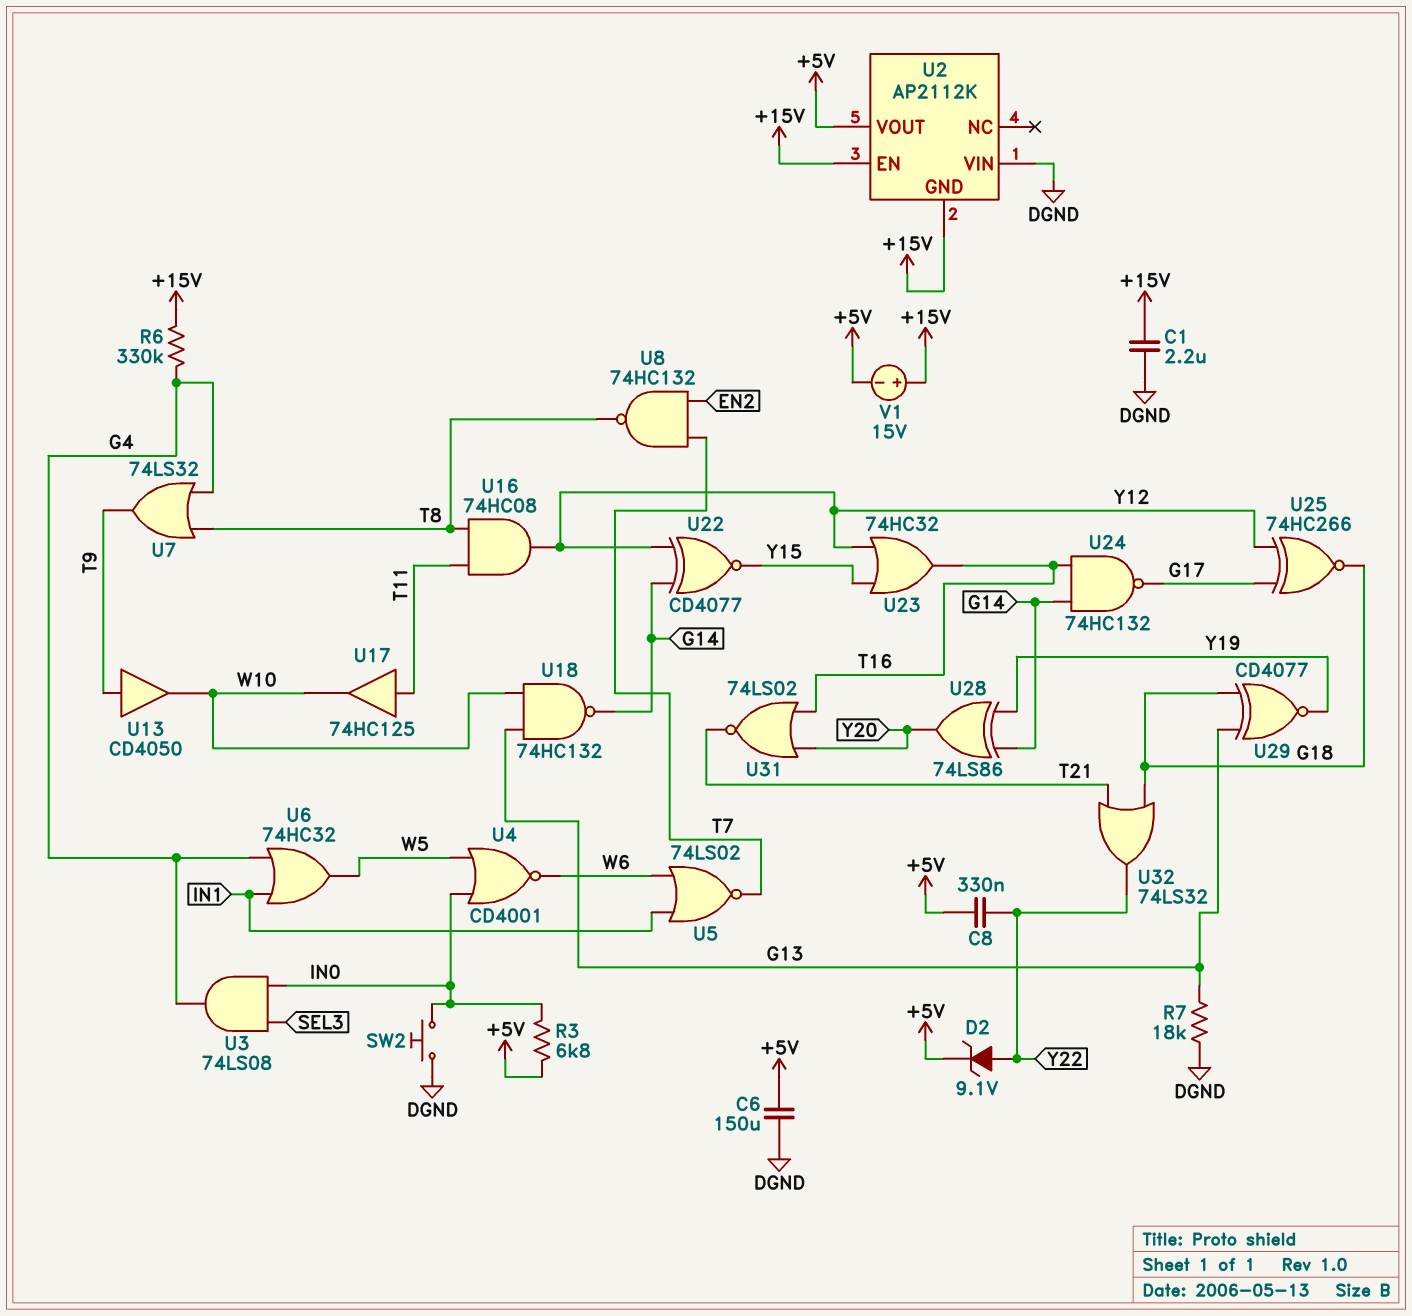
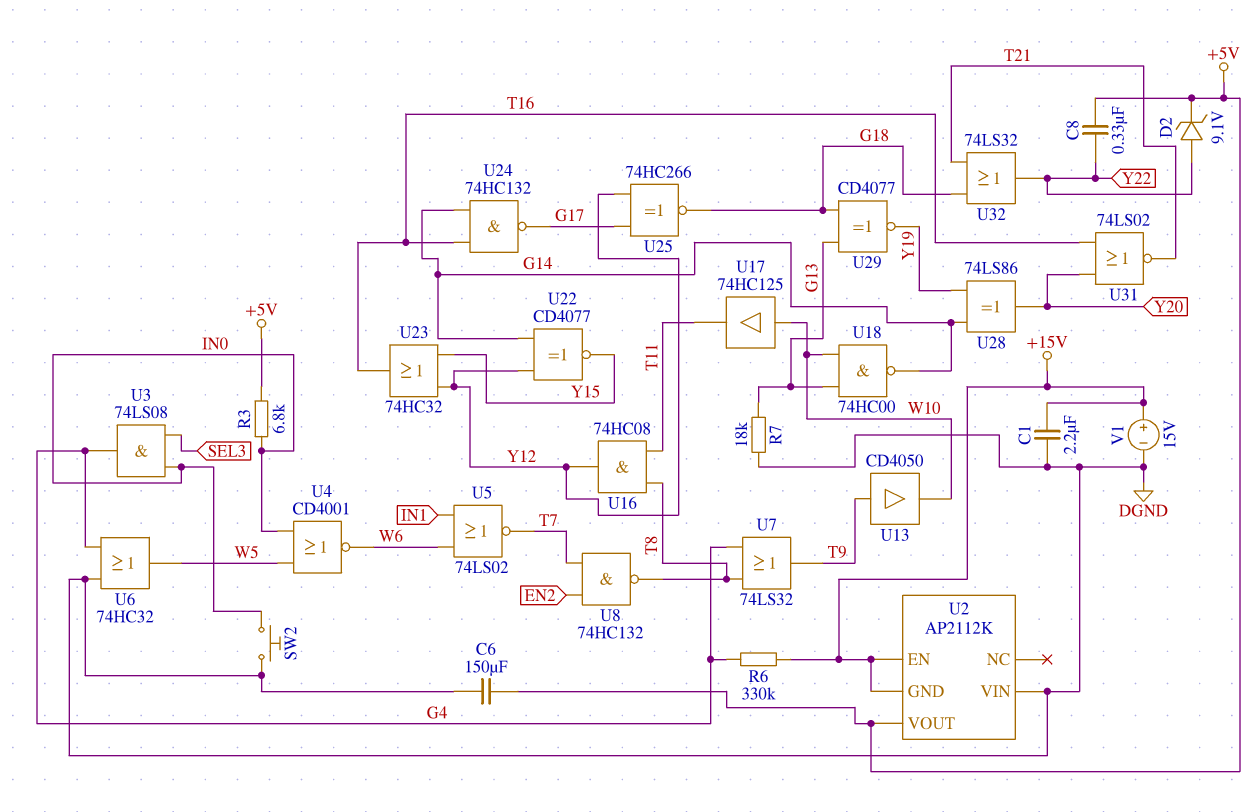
U6: OR 74HC32 (in G4, in IN1, out W5) -> OR 74HC32 (in DGND, in G4, out W5)
U17: buffer 74HC125 (in T11, out W10) -> buffer 74HC125 (in W10, out T11)
U18: NAND 74HC132 (in G13, in W10, out G14) -> NAND 74HC00 (in G13, in W10, out G14)
V1: 15V (plus +15V, minus +5V) -> 15V (plus +15V, minus DGND)

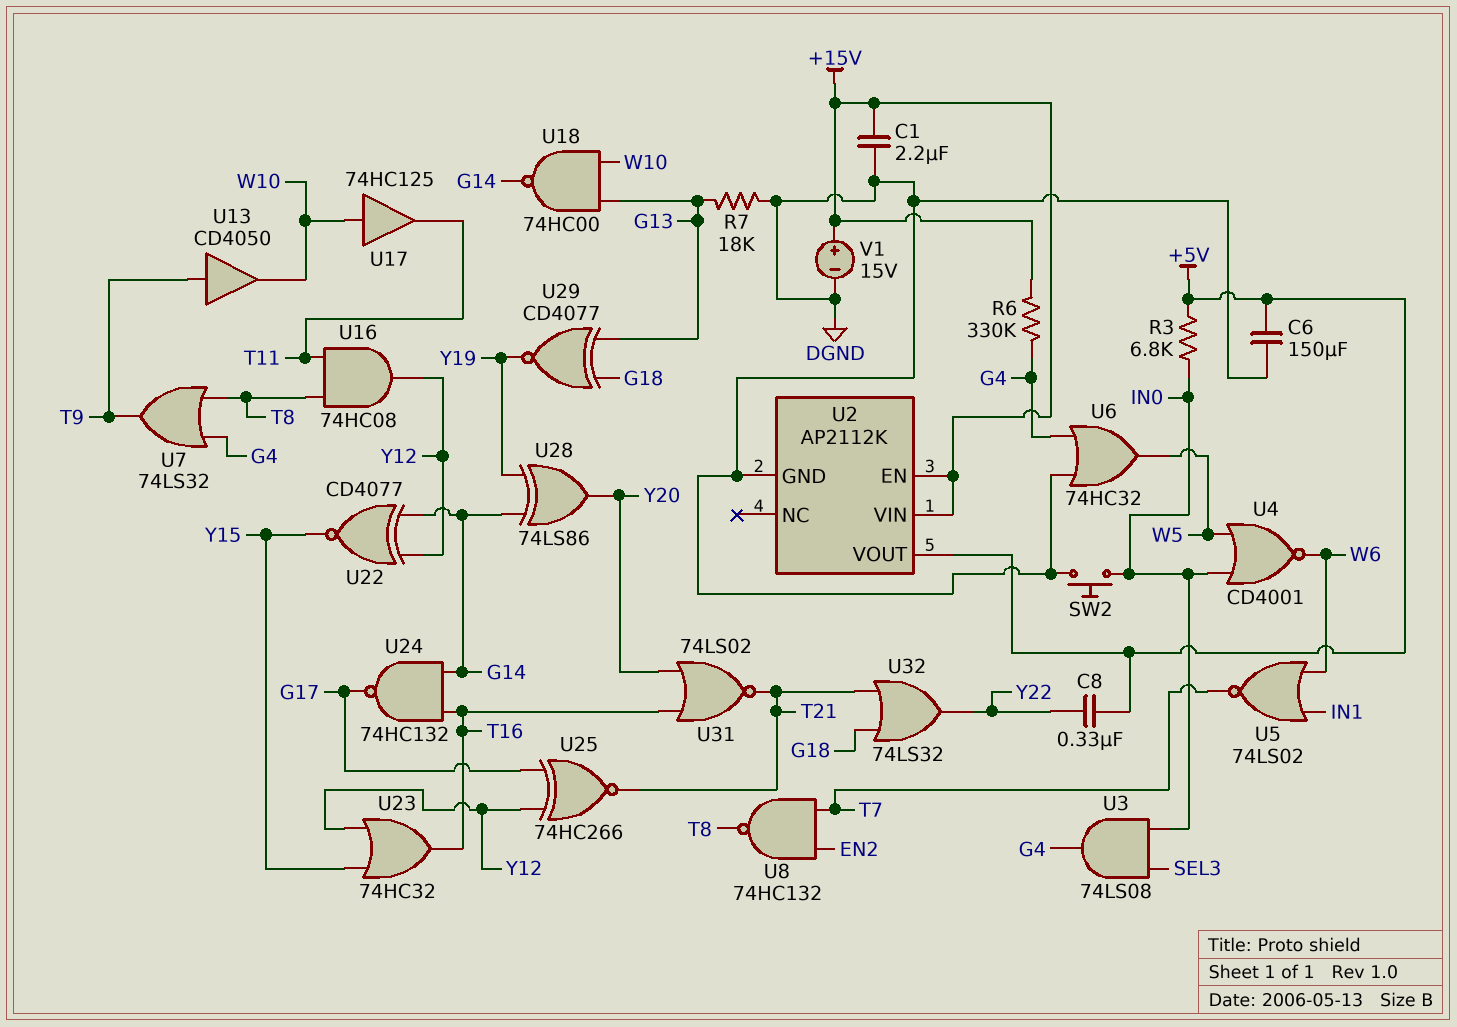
D2: zener 9.1V (A Y22, K +5V) -> none
U2 pin GND: +15V -> DGND
U2 pin VIN: DGND -> +15V
U25: XNOR 74HC266 (in G17, in Y12, out G18) -> XNOR 74HC266 (in G17, in Y12, out T21)

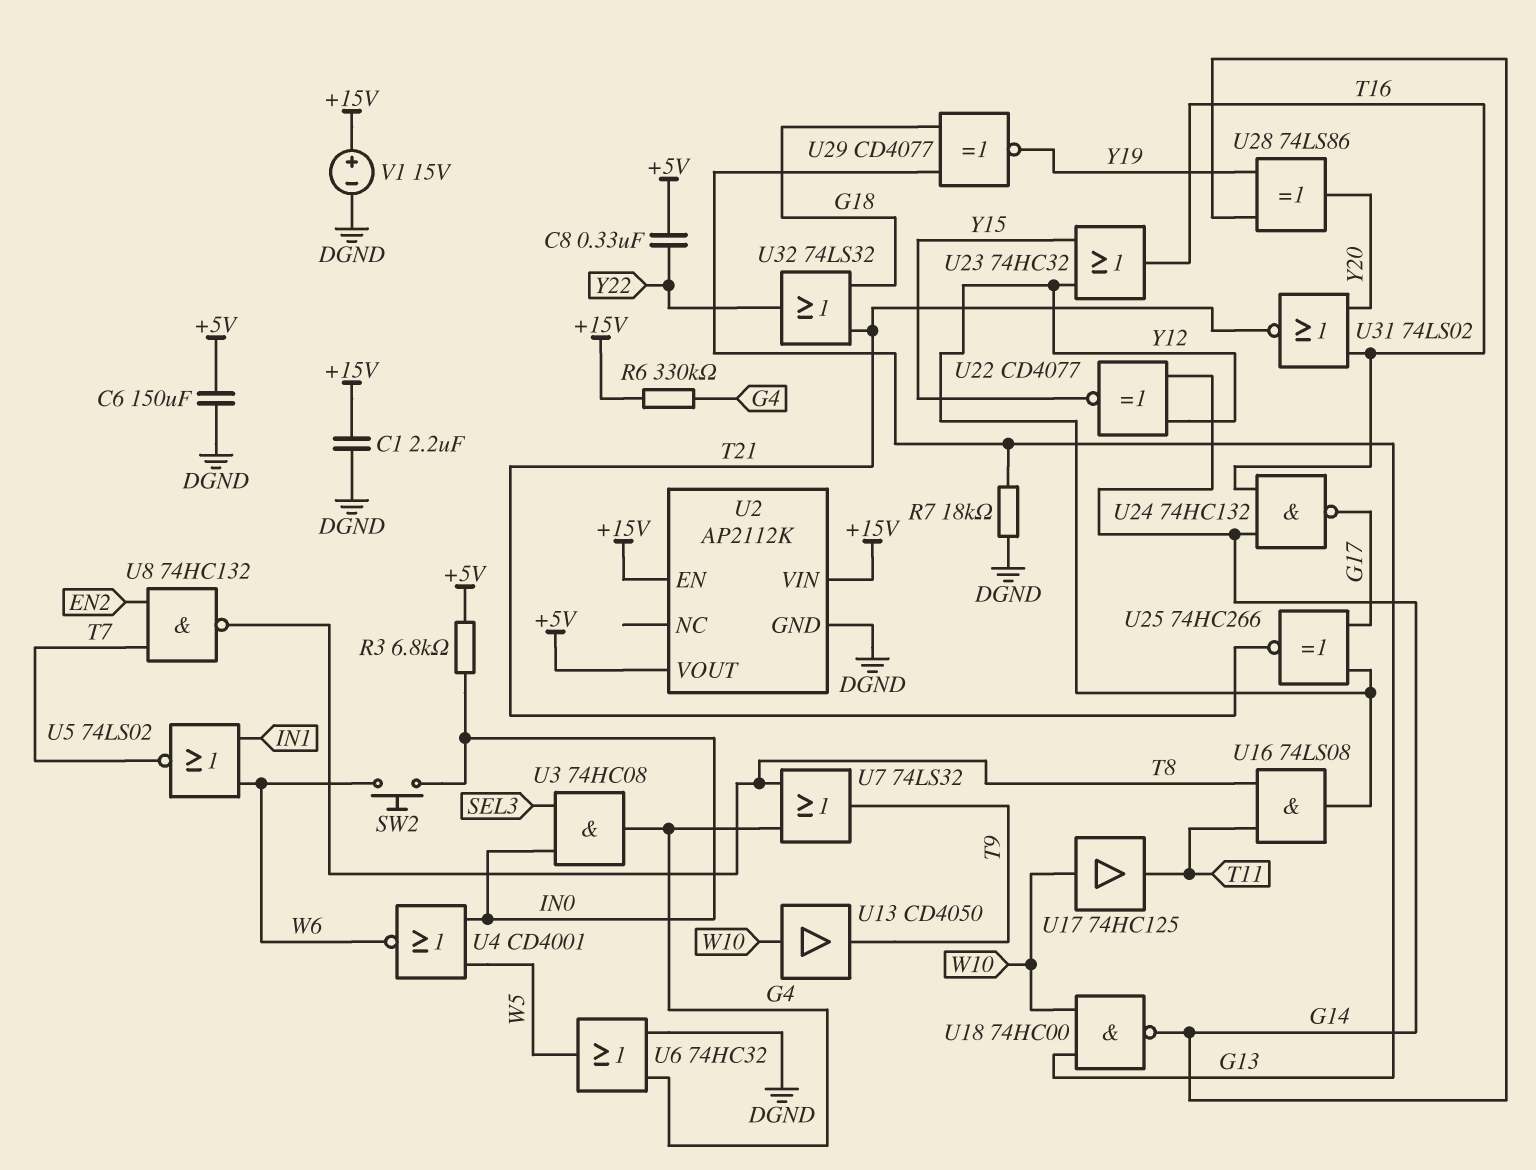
SW2: button (DGND, IN0) -> button (IN0, W6)
U3: AND 74LS08 (in IN0, in SEL3, out G4) -> AND 74HC08 (in IN0, in SEL3, out G4)
U13: buffer CD4050 (in T9, out W10) -> buffer CD4050 (in W10, out T9)
U16: AND 74HC08 (in T8, in T11, out Y12) -> AND 74LS08 (in T8, in T11, out Y12)

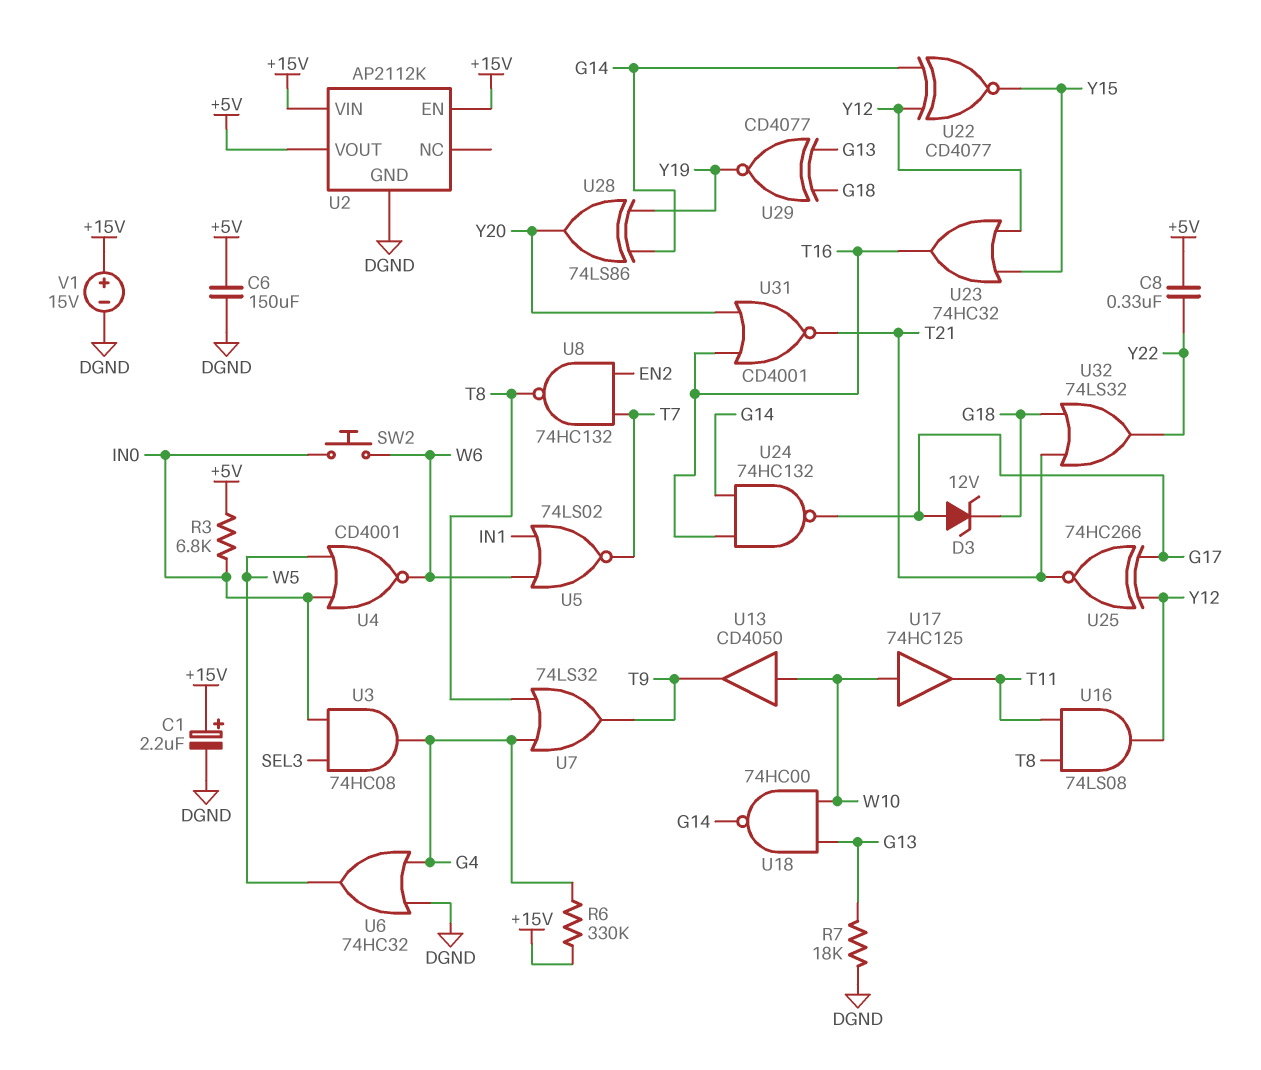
C1: 2.2uF (+15V, DGND) -> 2.2uF (plus +15V, minus DGND)
D3: none -> zener 12V (A G17, K G18)
U31: NOR 74LS02 (in T16, in Y20, out T21) -> NOR CD4001 (in T16, in Y20, out T21)

